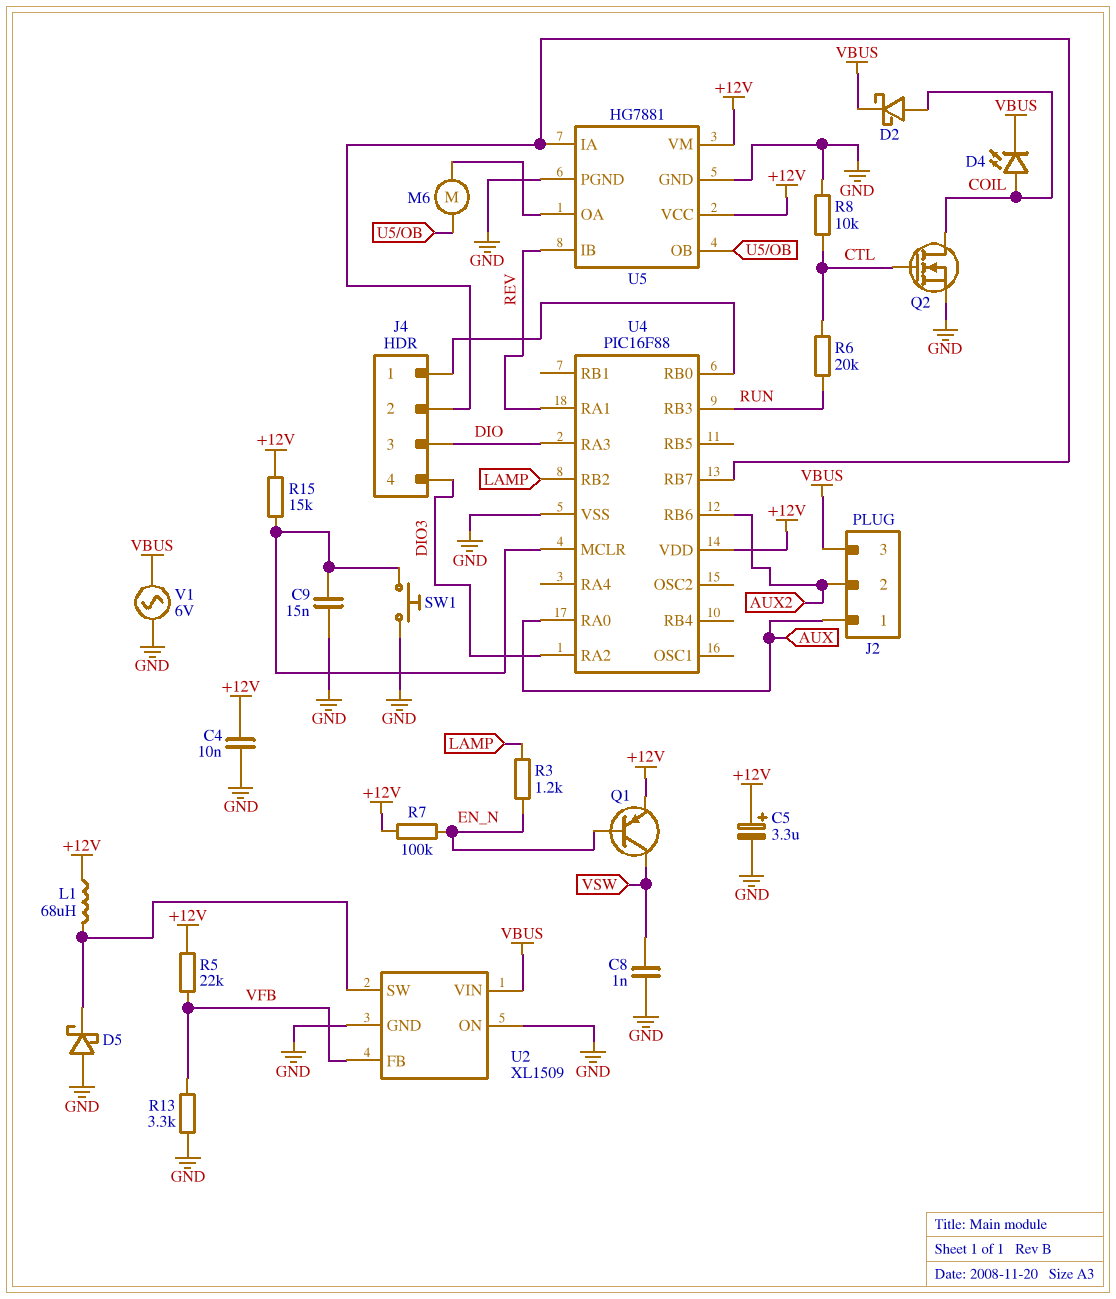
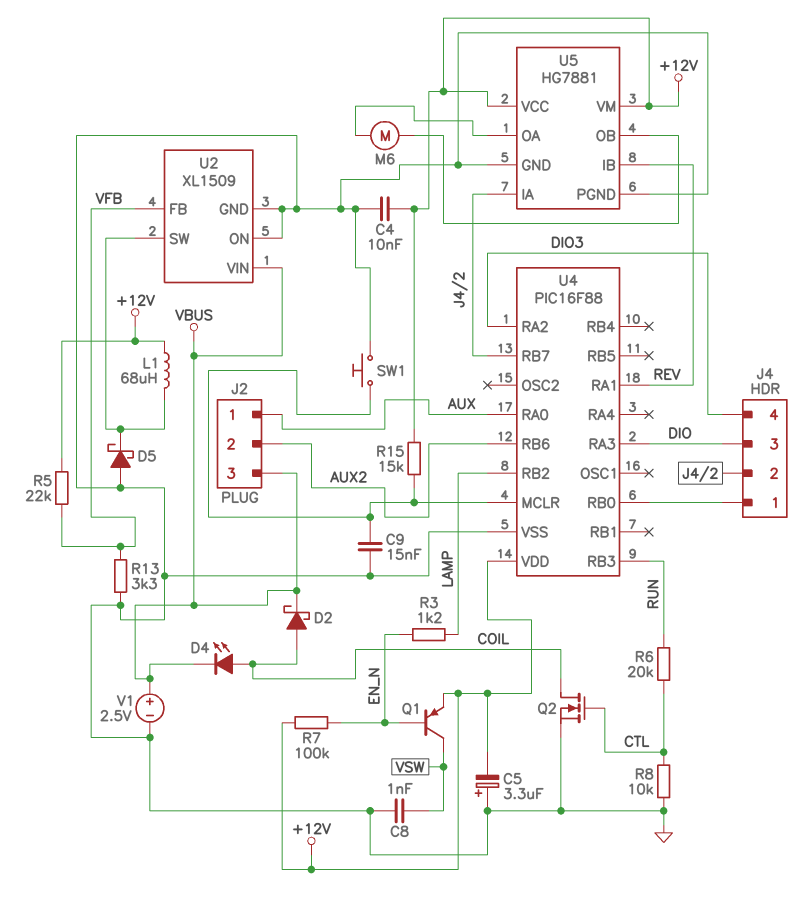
C5: 3.3uF (plus +12V, minus GND) -> 3.3uF (plus GND, minus +12V)
V1: AC 6V (GND, VBUS) -> 2.5V (plus VBUS, minus GND)

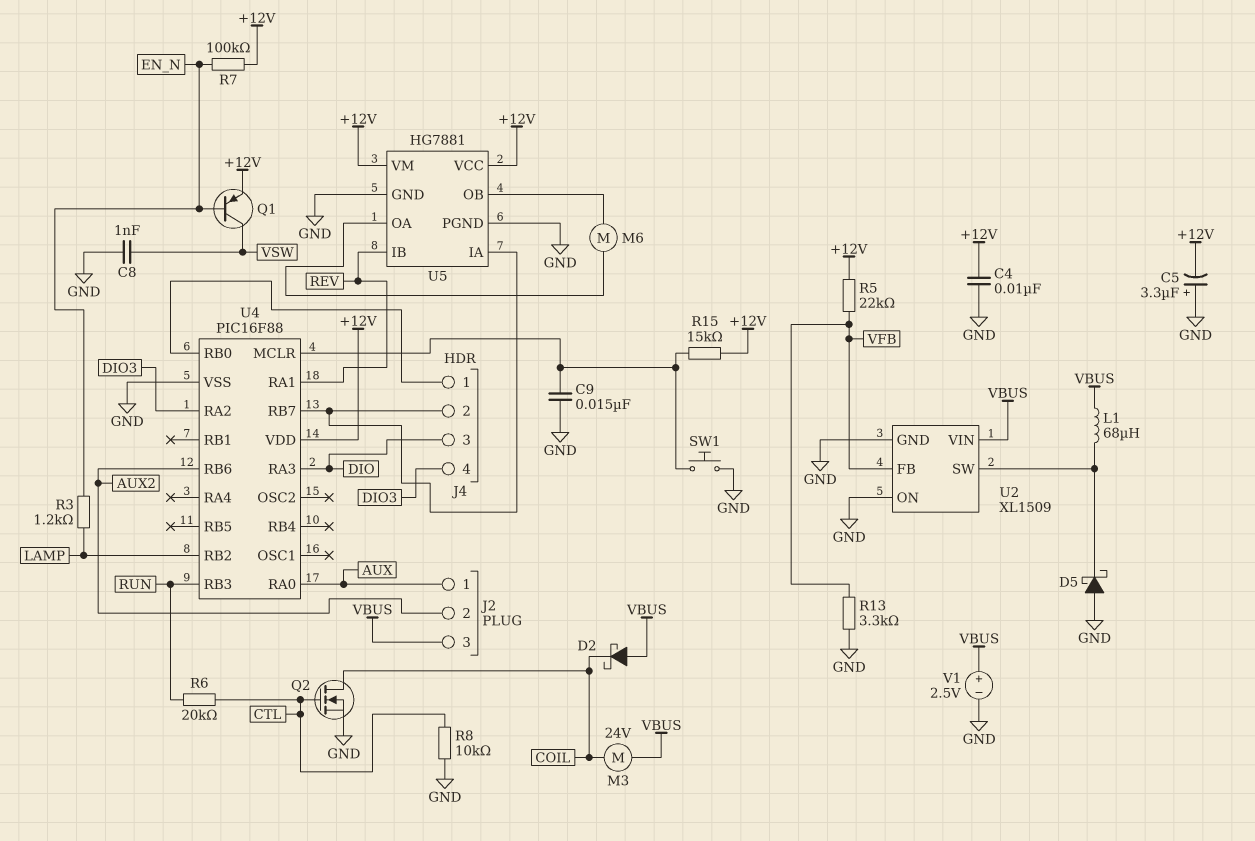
D2: schottky (A COIL, K VBUS) -> schottky (A VBUS, K COIL)
D4: LED (A COIL, K VBUS) -> none
L1: 68uH (+12V, U2/SW) -> 68uH (U2/SW, VBUS)
M3: none -> motor 24V (COIL, VBUS)

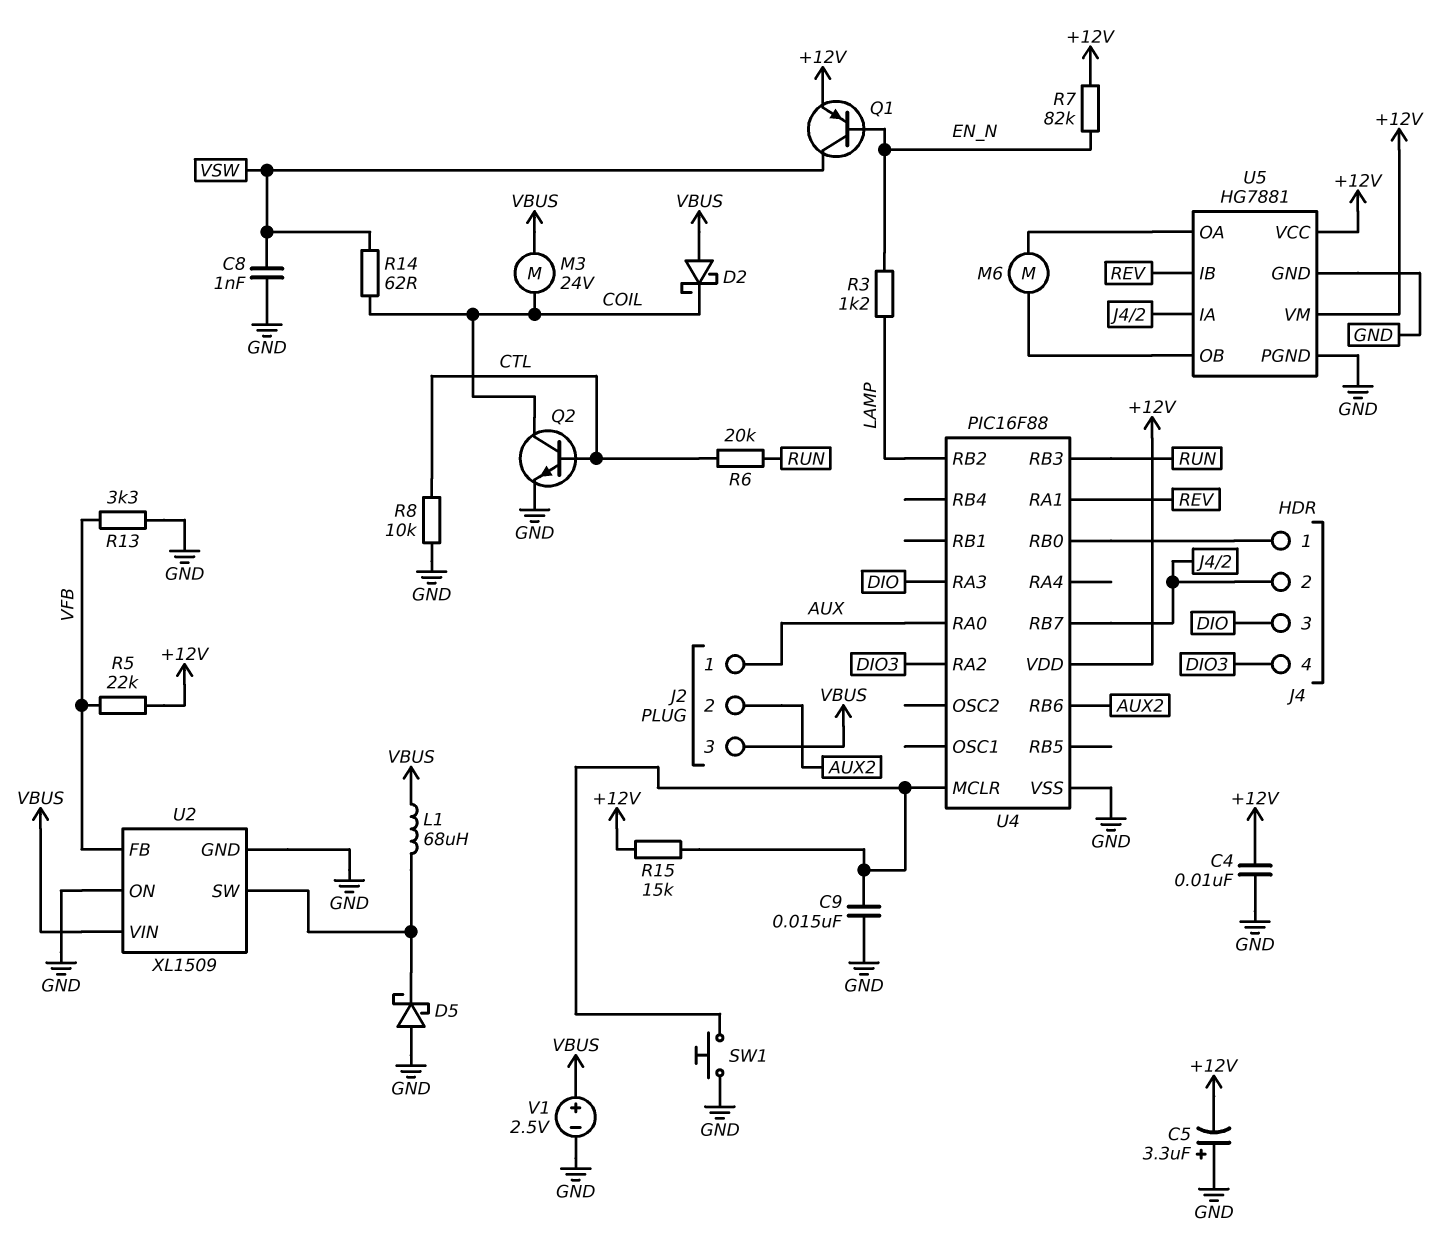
Q2: NMOS (G CTL, D COIL, S GND) -> NPN (B CTL, C COIL, E GND)
R7: 100k (+12V, EN_N) -> 82k (+12V, EN_N)
R14: none -> 62 (COIL, VSW)

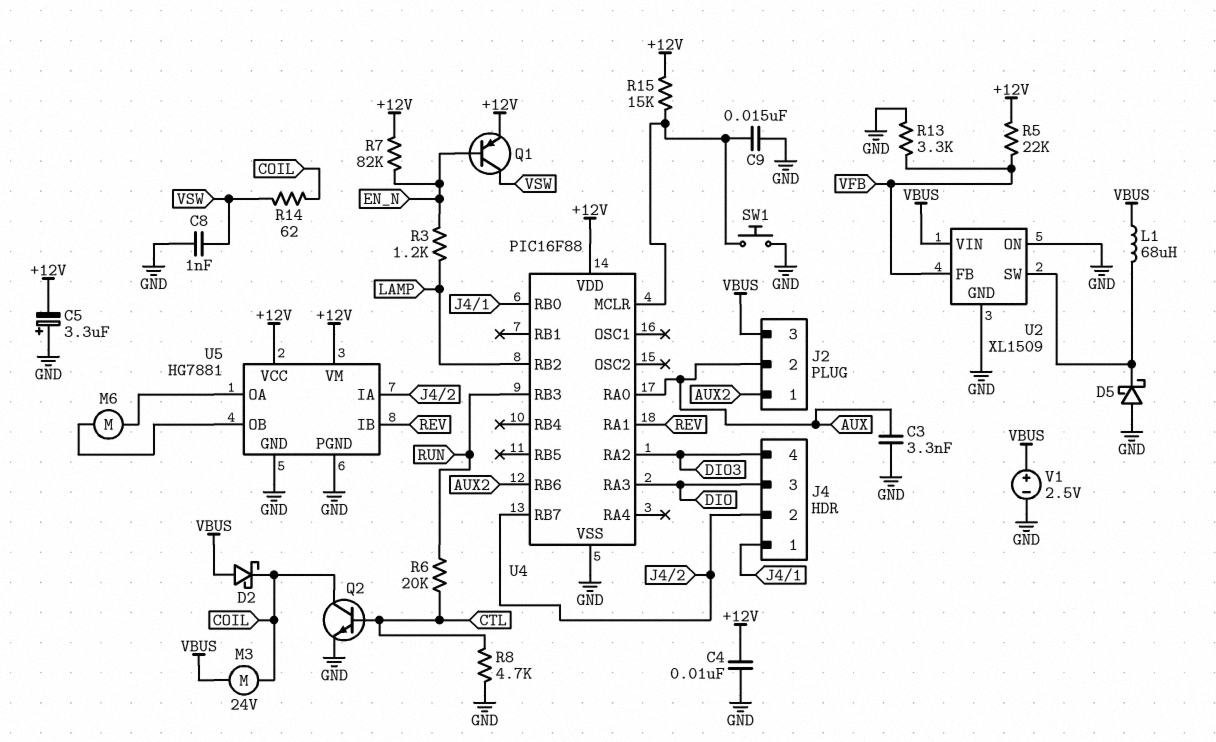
C3: none -> 3.3nF (AUX, GND)
J2 pin 1: AUX -> AUX2
J2 pin 2: AUX2 -> AUX
R8: 10k (CTL, GND) -> 4.7k (CTL, GND)

